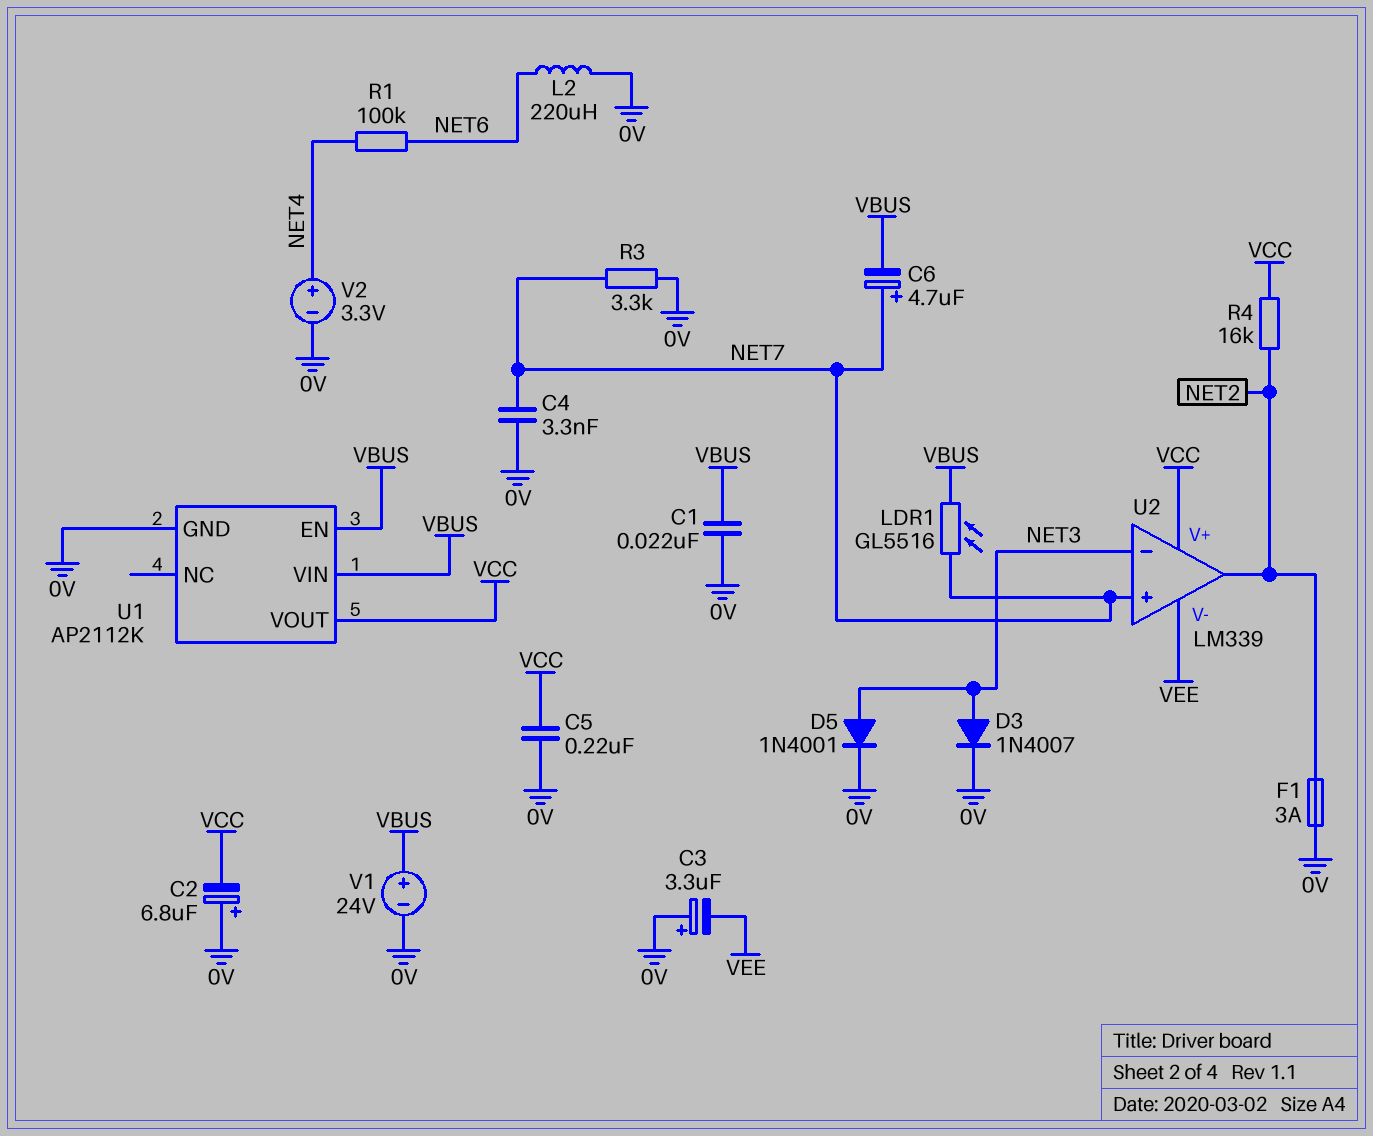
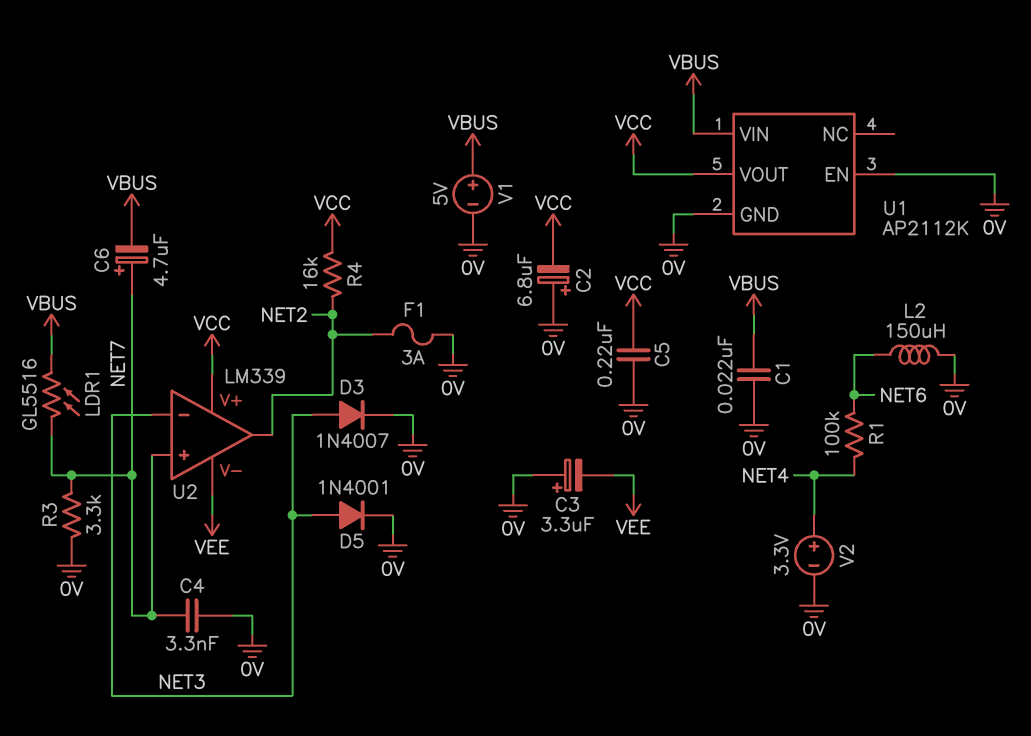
L2: 220uH (0V, NET6) -> 150uH (0V, NET6)
U1 pin EN: VBUS -> 0V
V1: 24V (plus VBUS, minus 0V) -> 5V (plus VBUS, minus 0V)

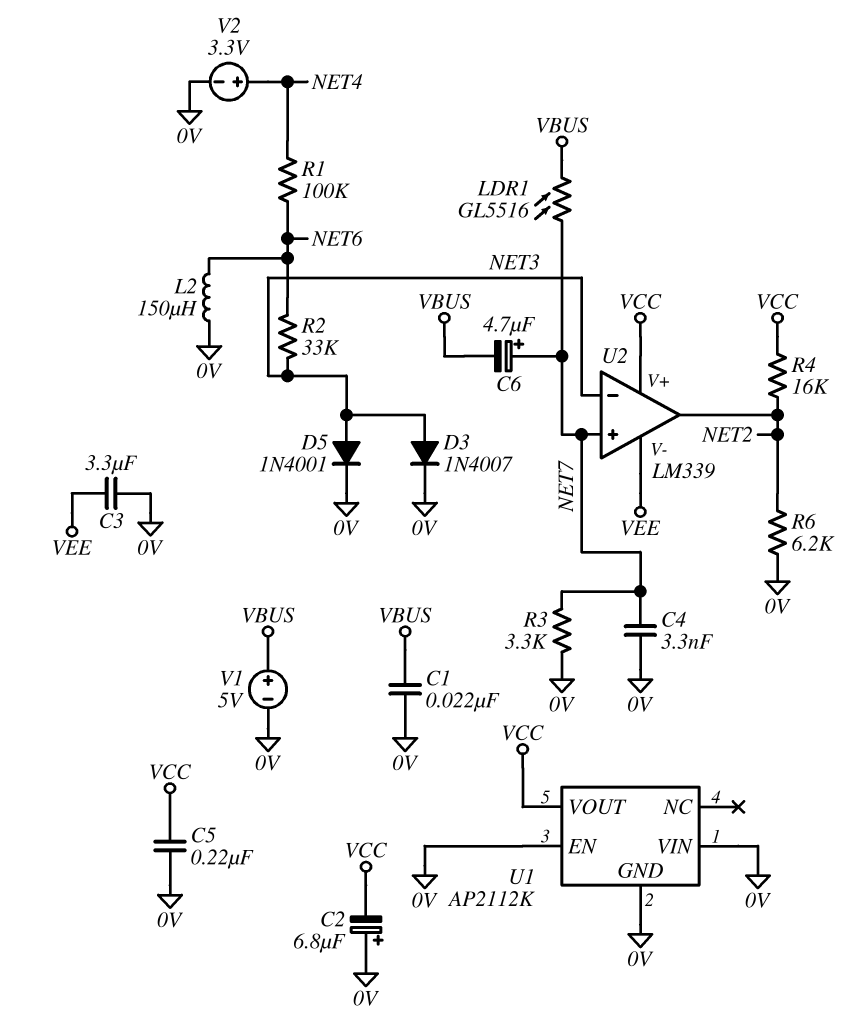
C3: 3.3uF (plus 0V, minus VEE) -> 3.3uF (0V, VEE)
F1: 3A (0V, NET2) -> none
R2: none -> 33k (NET3, NET6)
R6: none -> 6.2k (0V, NET2)
U1 pin VIN: VBUS -> 0V

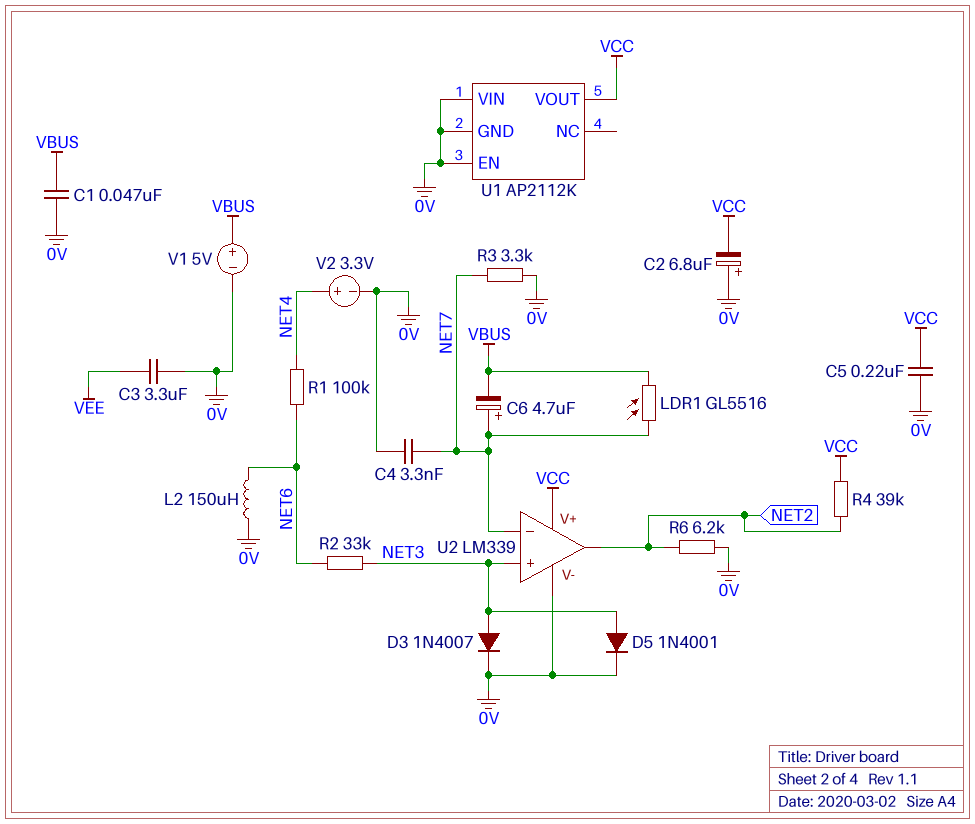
C1: 22nF (0V, VBUS) -> 47nF (0V, VBUS)
R4: 16k (NET2, VCC) -> 39k (NET2, VCC)
U2 pin V-: VEE -> 0V
U2 pin in+: NET7 -> NET3
U2 pin in-: NET3 -> NET7

